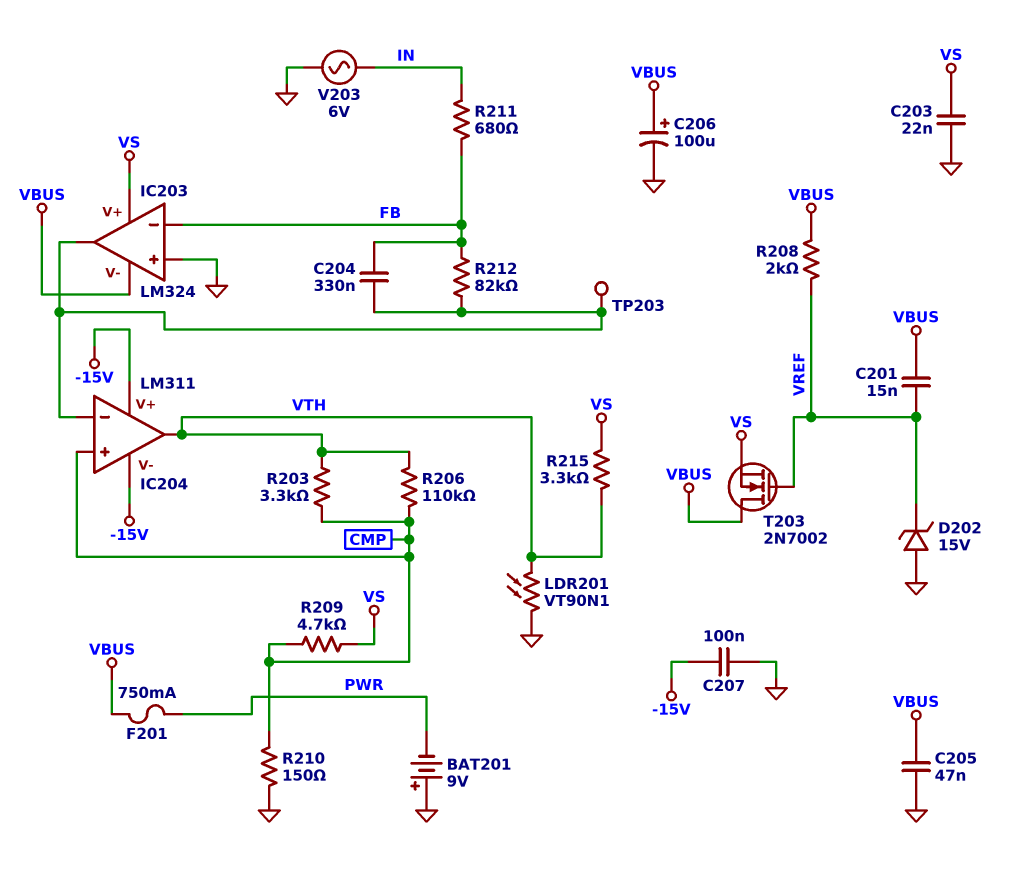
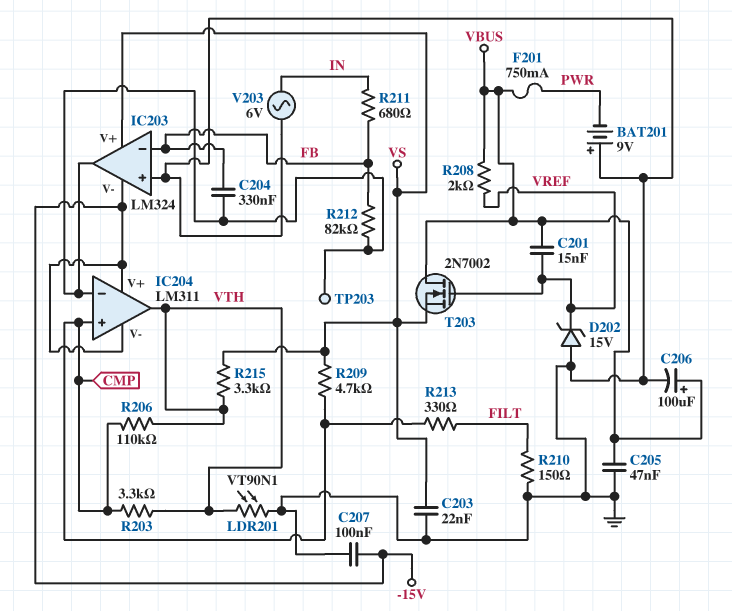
IC203 pin V-: VBUS -> -15V
R210: 150 (CMP, GND) -> 150 (FILT, GND)
R213: none -> 330 (CMP, FILT)

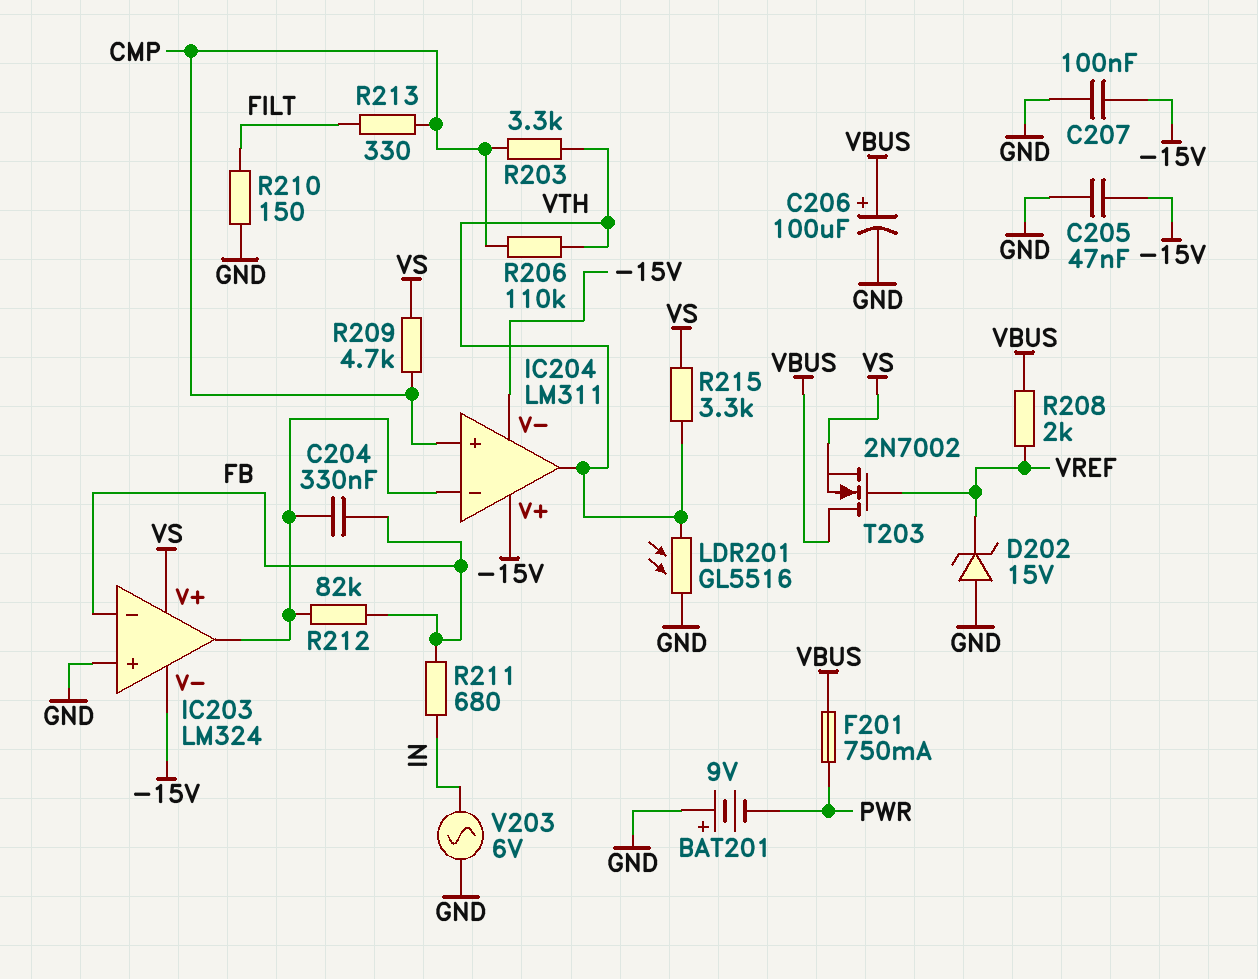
C201: 15nF (VBUS, VREF) -> none
C203: 22nF (GND, VS) -> none
C205: 47nF (GND, VBUS) -> 47nF (-15V, GND)
LDR201: VT90N1 (GND, VTH) -> GL5516 (GND, VTH)
TP203: test point (IC203/out) -> none

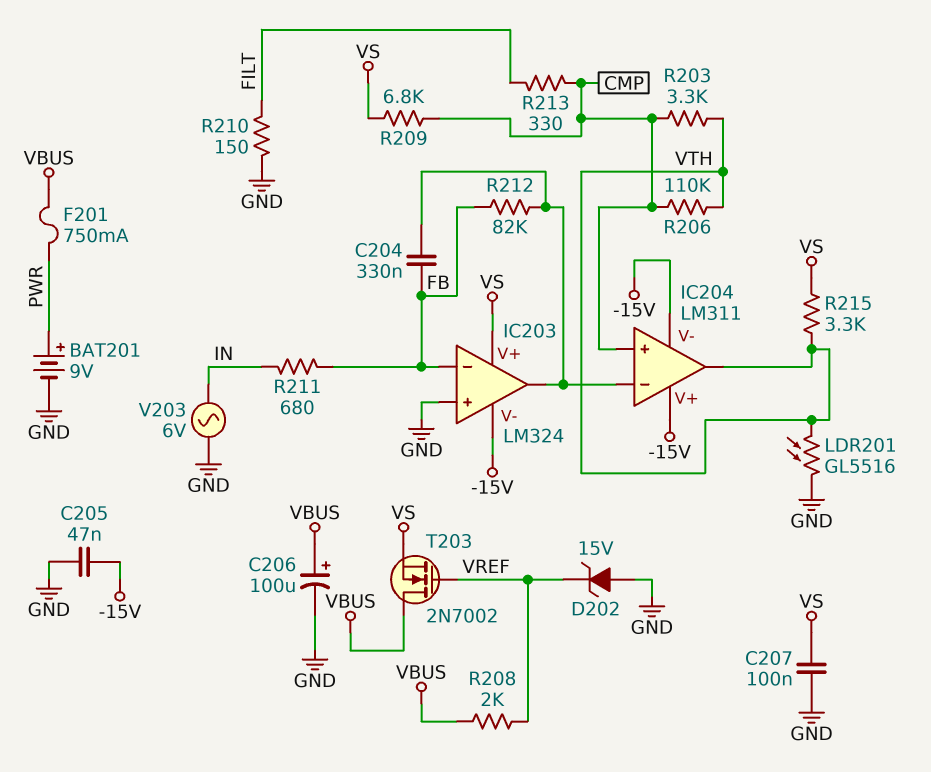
BAT201: 9V (plus GND, minus PWR) -> 9V (plus PWR, minus GND)
C207: 100nF (-15V, GND) -> 100nF (GND, VS)
R209: 4.7k (CMP, VS) -> 6.8k (CMP, VS)

